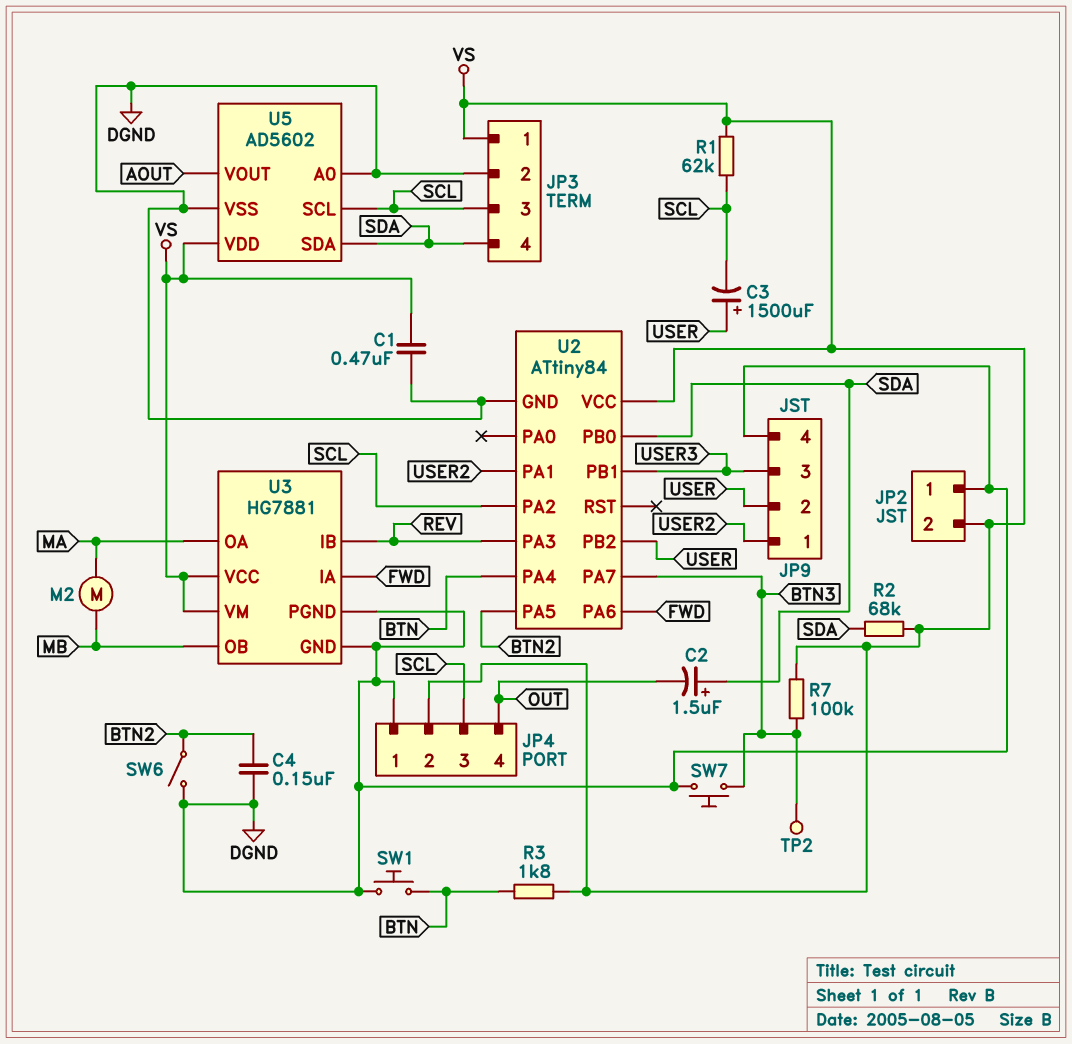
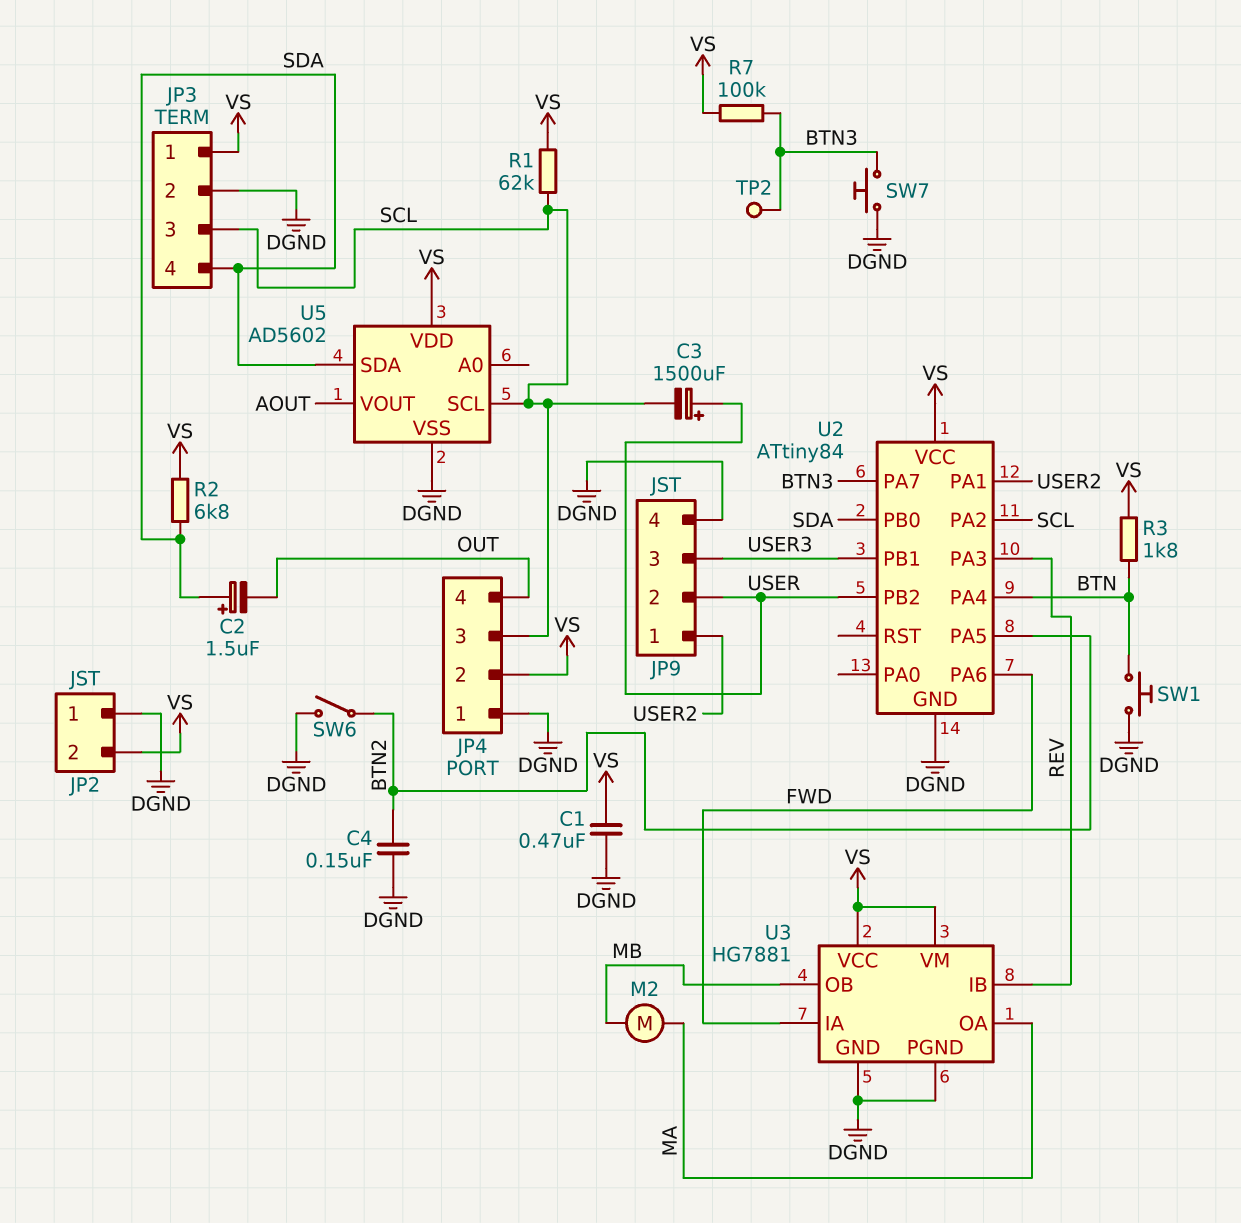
R2: 68k (SDA, VS) -> 6.8k (SDA, VS)
U5 pin A0: DGND -> none

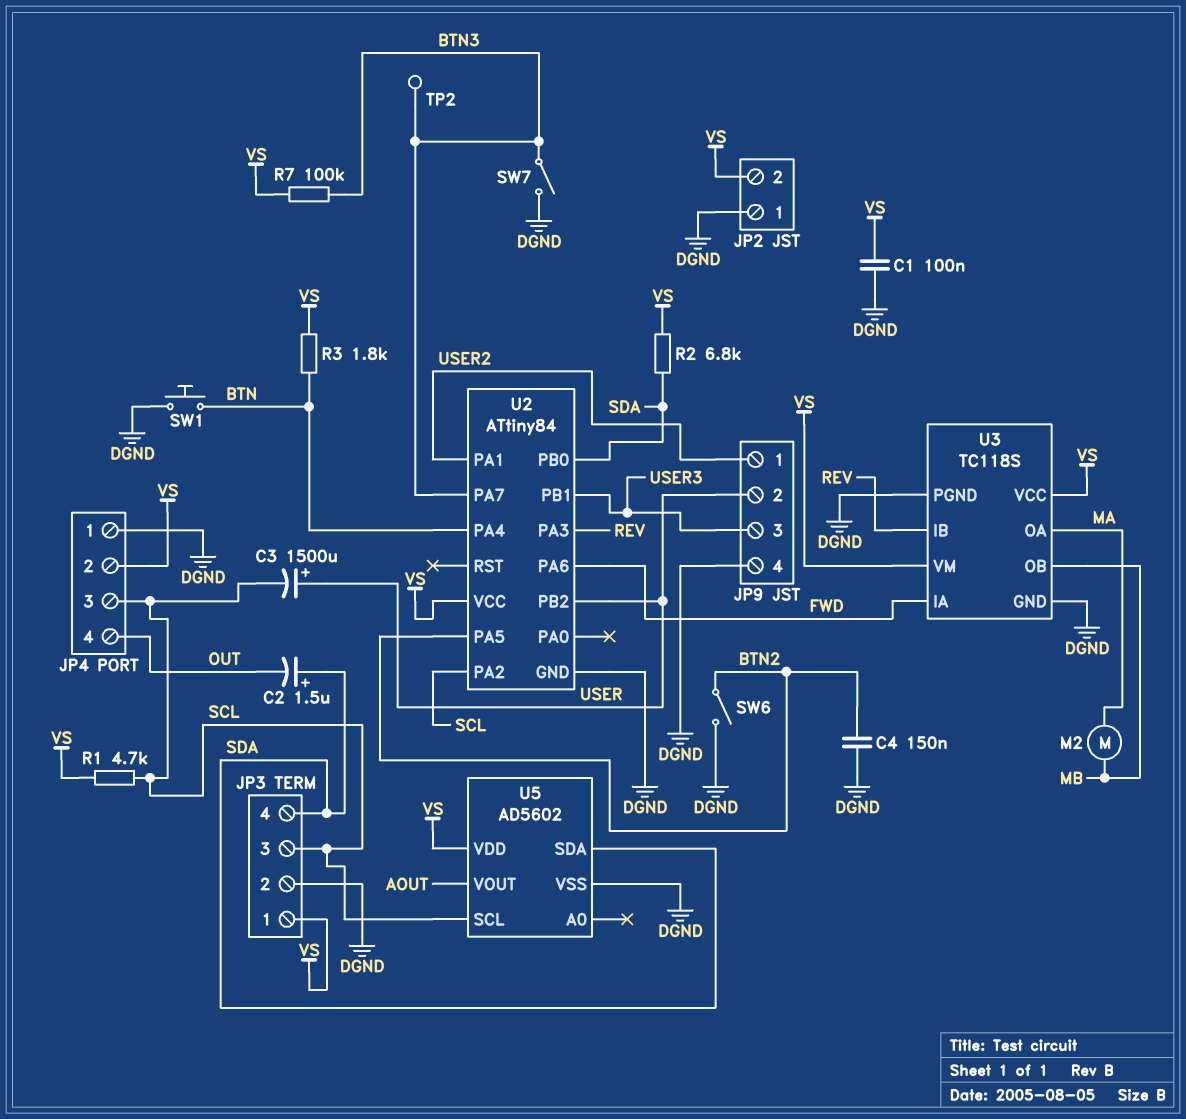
C1: 470nF (DGND, VS) -> 100nF (DGND, VS)
R1: 62k (SCL, VS) -> 4.7k (SCL, VS)
SW7: button (BTN3, DGND) -> switch (BTN3, DGND)
U3: HG7881 -> TC118S

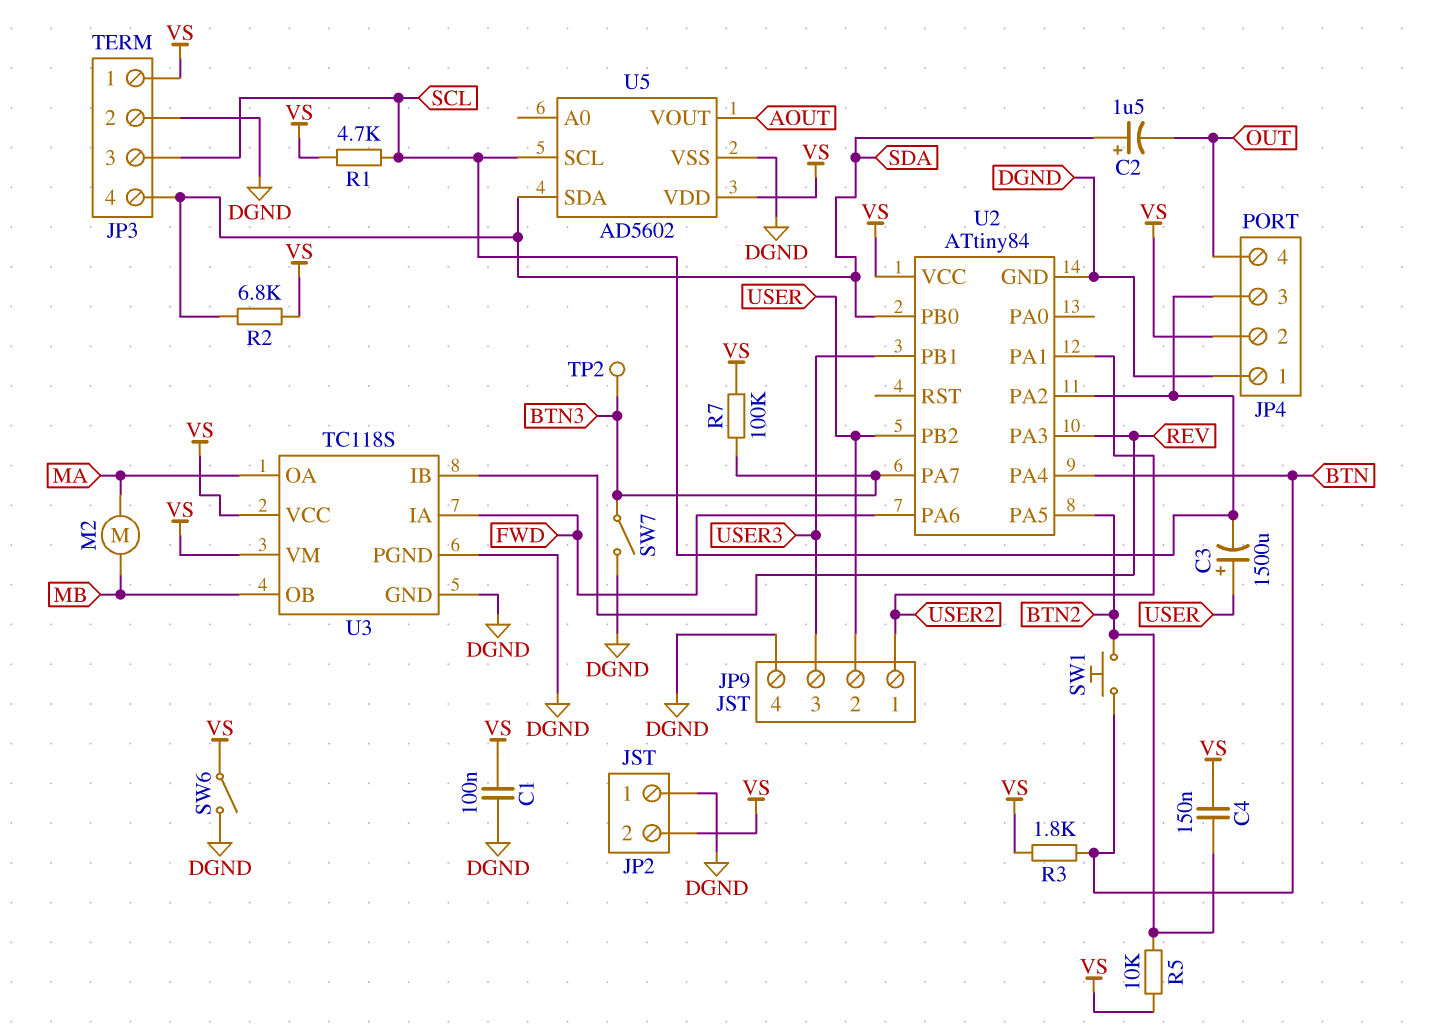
C4: 150nF (BTN2, DGND) -> 150nF (BTN2, VS)
R5: none -> 10k (BTN2, VS)
SW1: button (BTN, DGND) -> button (BTN, BTN2)
SW6: switch (BTN2, DGND) -> switch (DGND, VS)

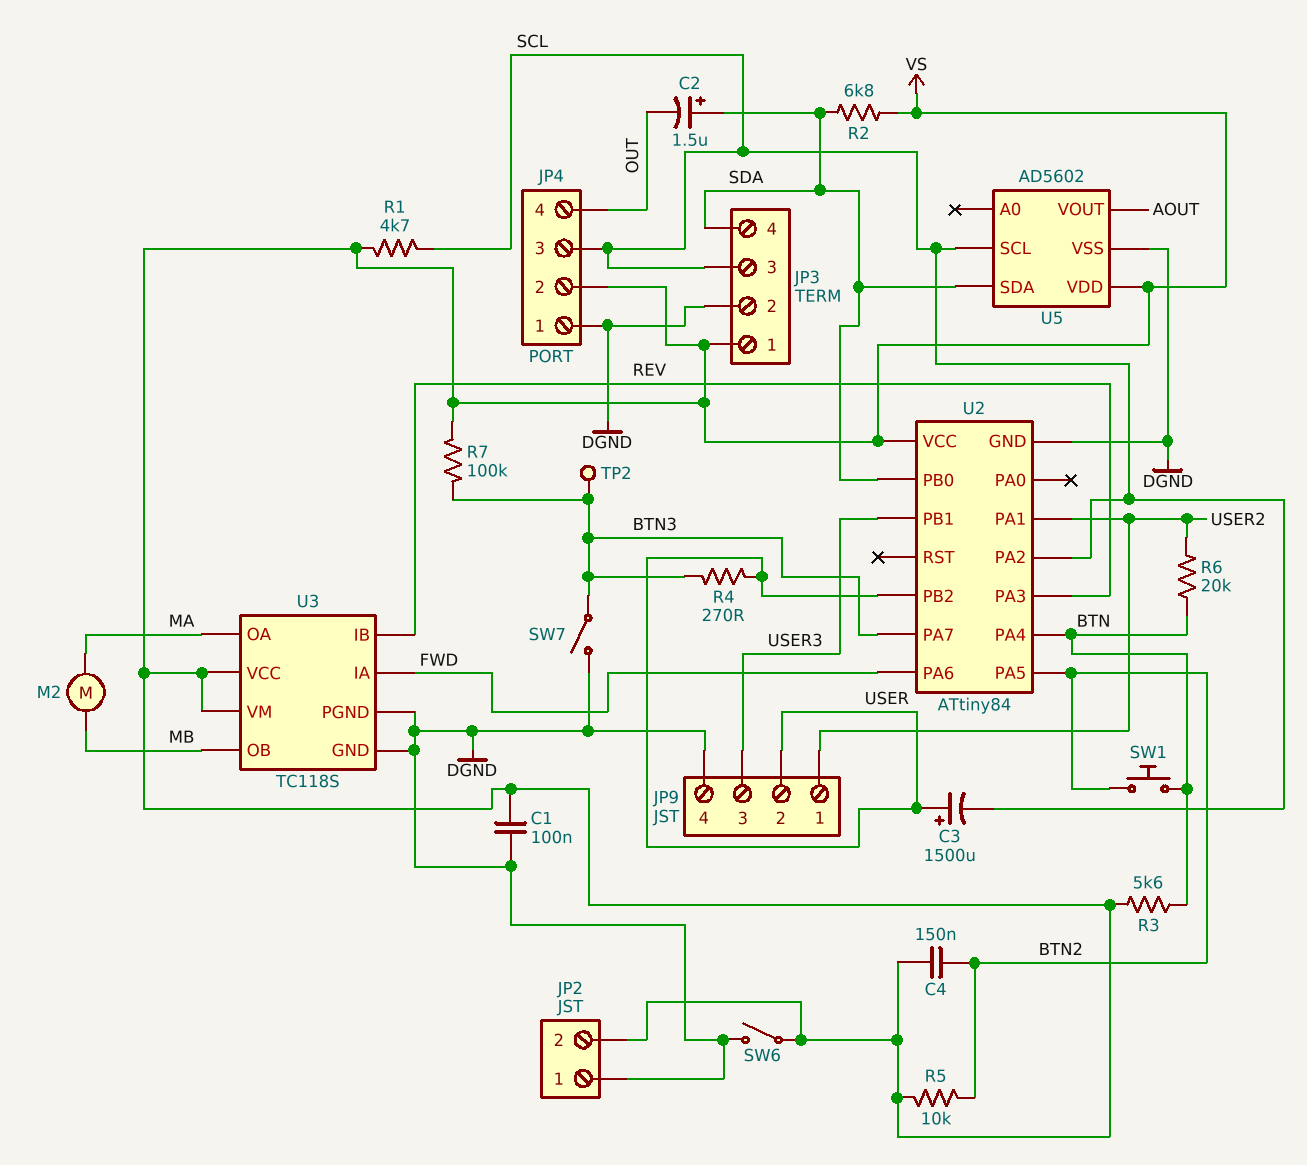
R3: 1.8k (BTN, VS) -> 5.6k (BTN, VS)
R4: none -> 270 (BTN3, USER)
R6: none -> 20k (BTN, USER2)

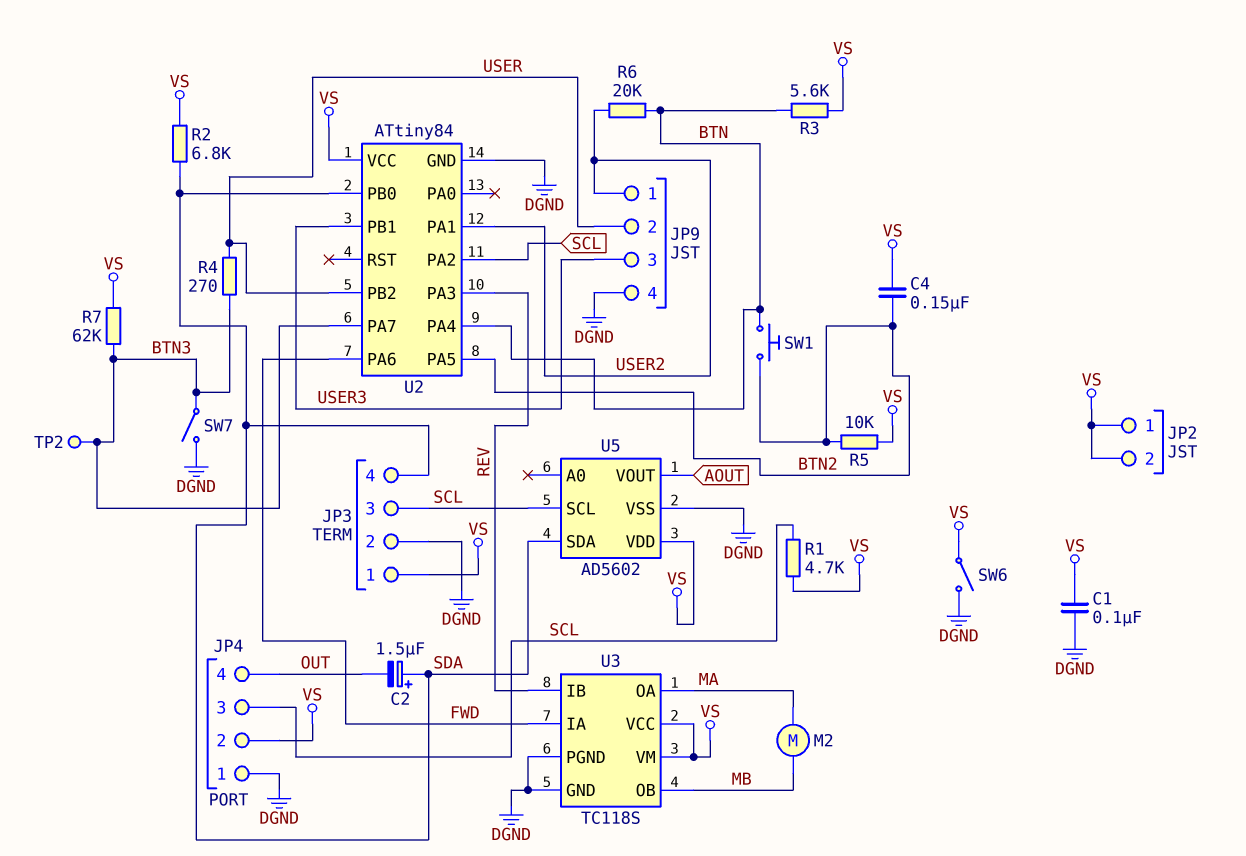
C3: 1500uF (plus USER, minus SCL) -> none
JP2 pin 1: DGND -> VS
R7: 100k (BTN3, VS) -> 62k (BTN3, VS)

